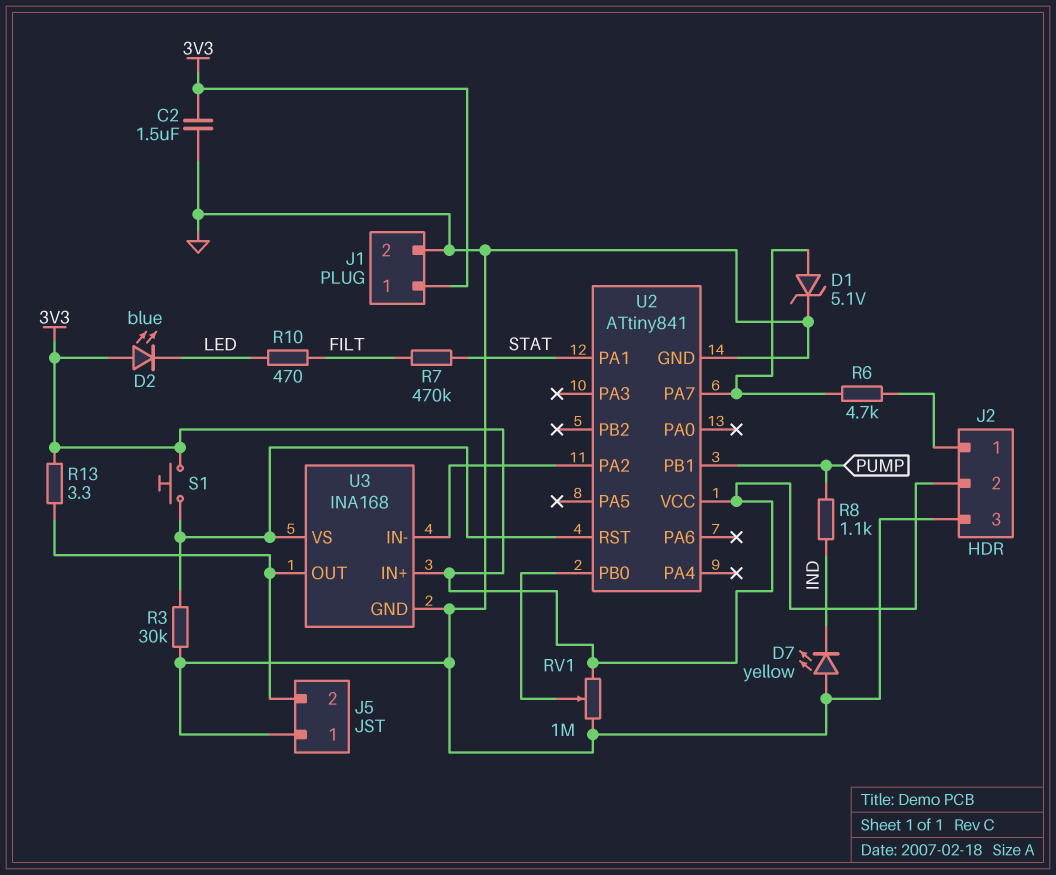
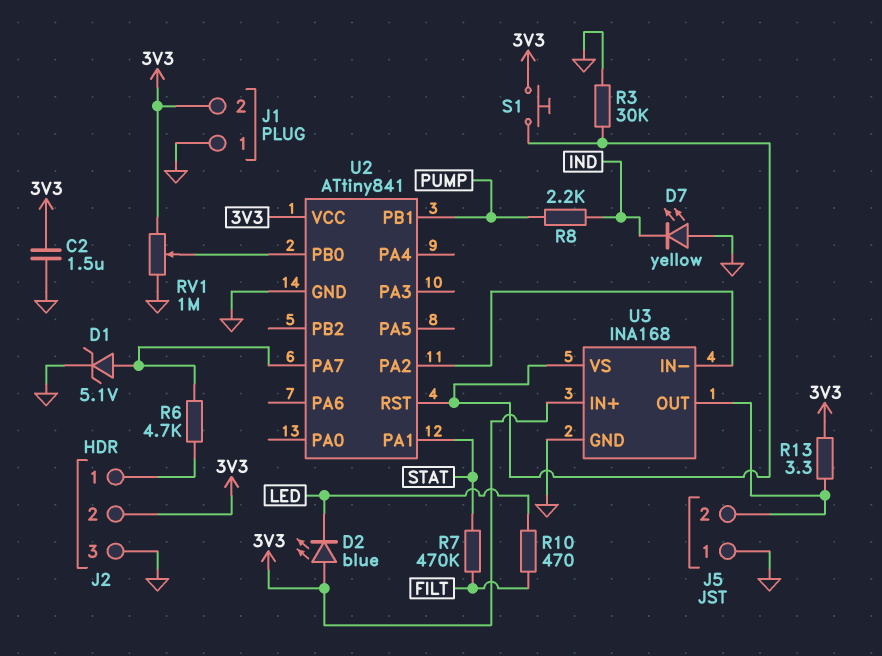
J1 pin 1: 3V3 -> GND
J1 pin 2: GND -> 3V3
R8: 1.1k (IND, PUMP) -> 2.2k (IND, PUMP)

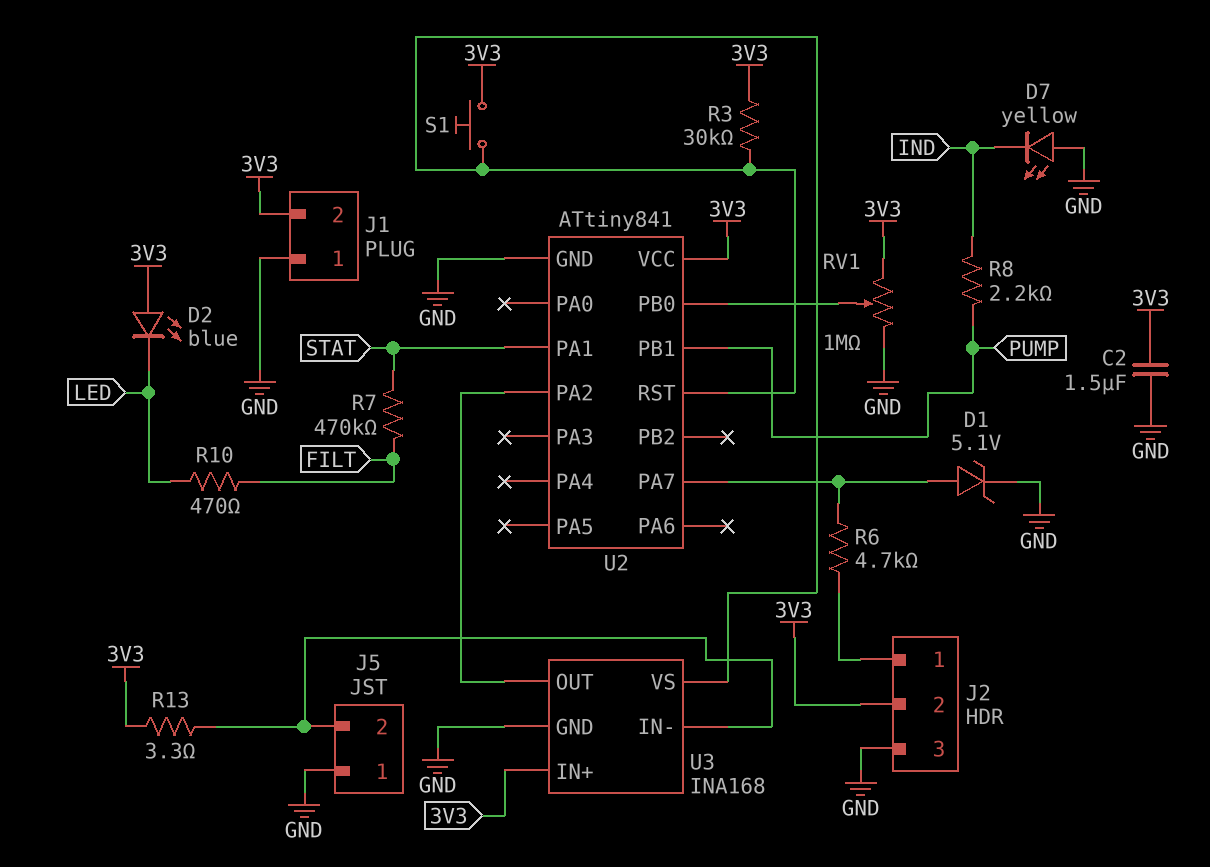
R3: 30k (GND, U2/RST) -> 30k (3V3, U2/RST)
U3 pin IN-: U2/PA2 -> J5/2
U3 pin OUT: J5/2 -> U2/PA2

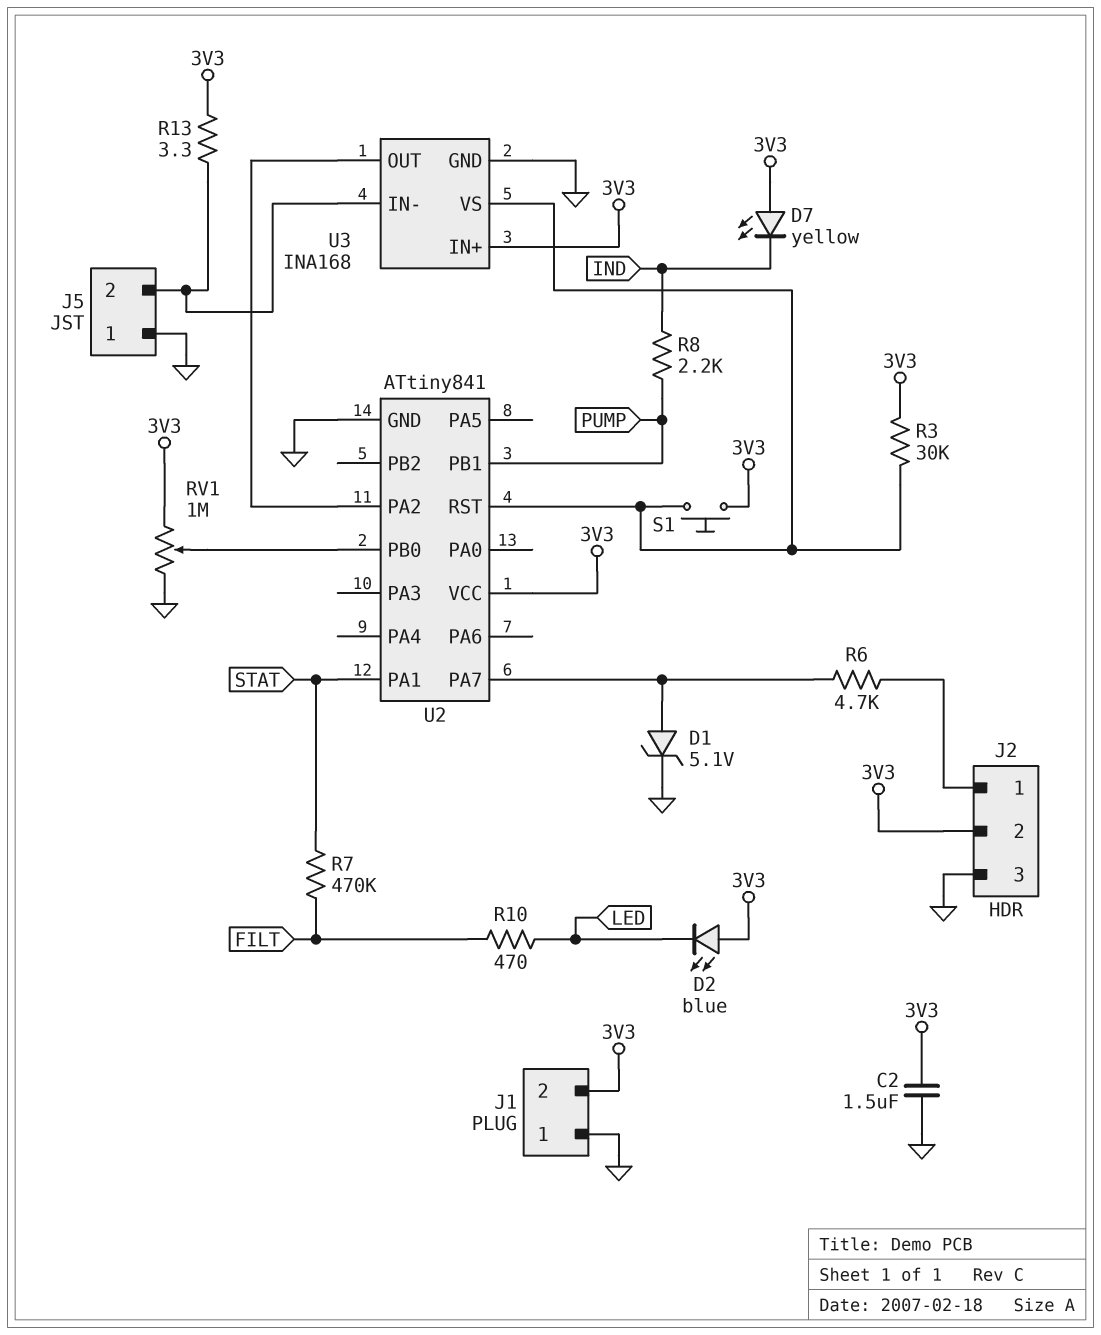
D7: LED yellow (A GND, K IND) -> LED yellow (A 3V3, K IND)

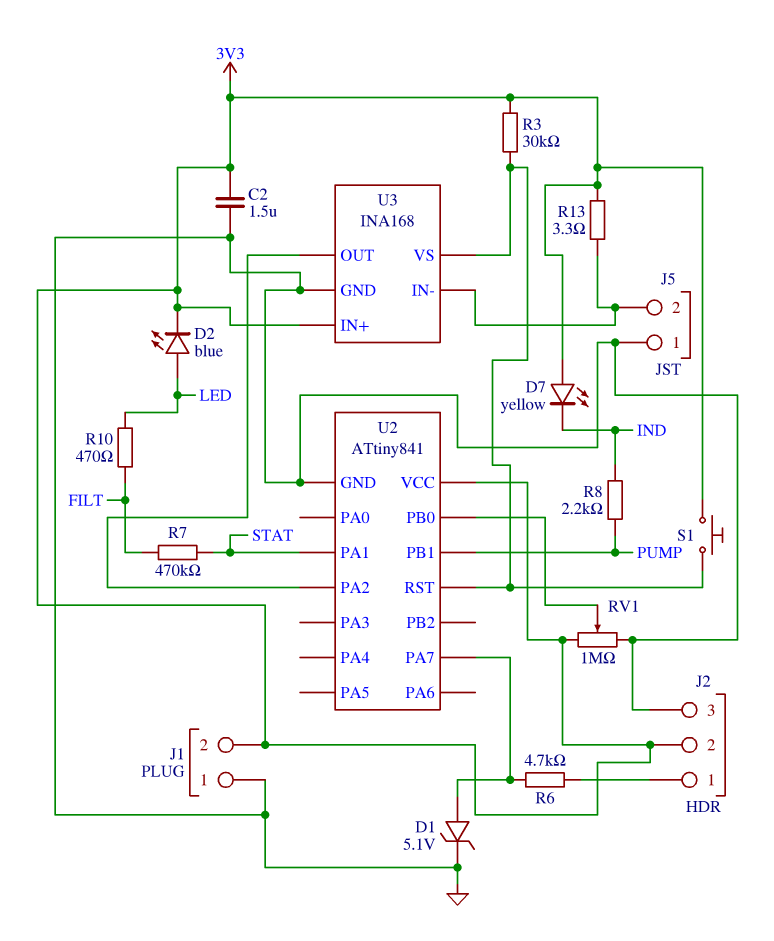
D2: LED blue (A 3V3, K LED) -> LED blue (A LED, K 3V3)

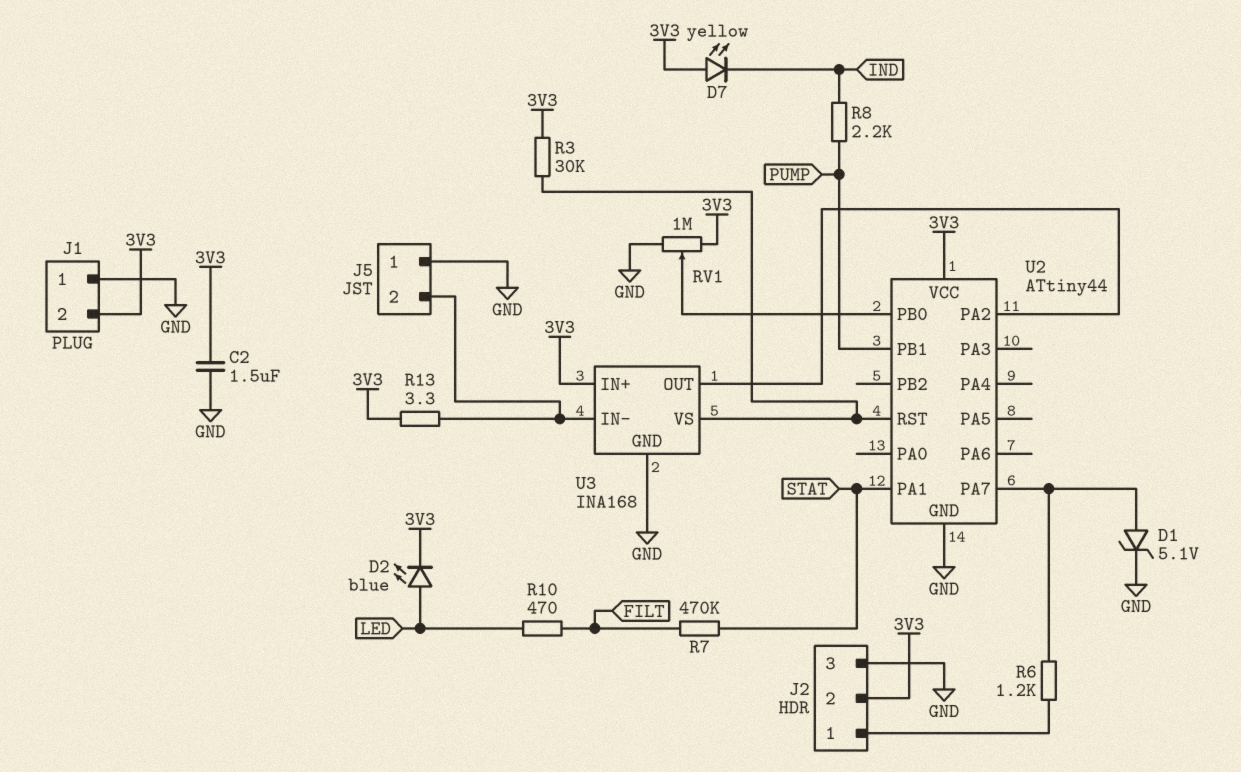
R6: 4.7k (J2/1, U2/PA7) -> 1.2k (J2/1, U2/PA7)
S1: button (3V3, U2/RST) -> none
U2: ATtiny841 -> ATtiny44

